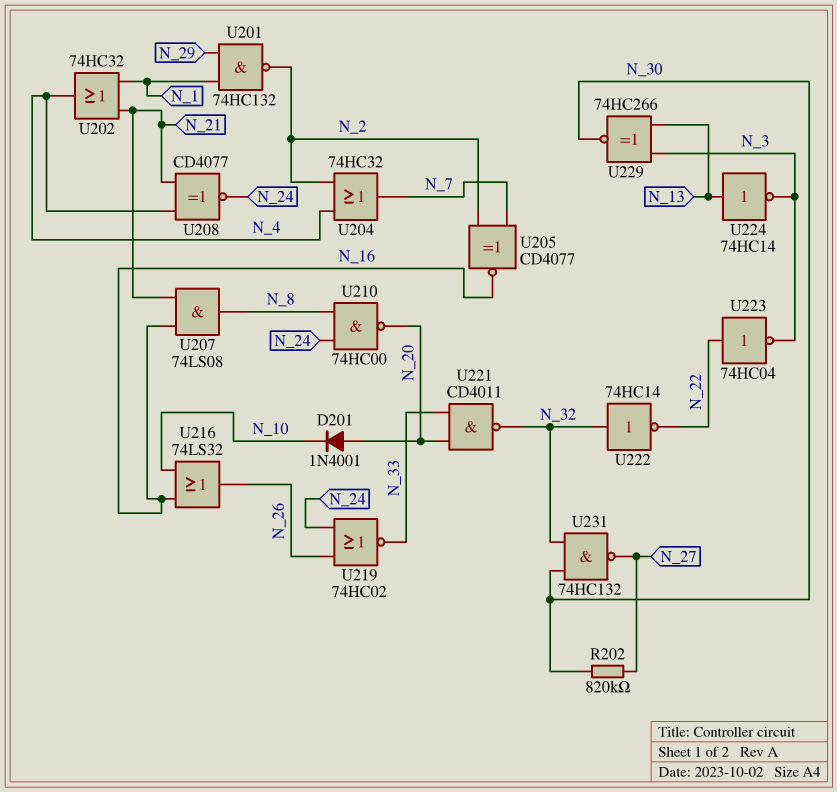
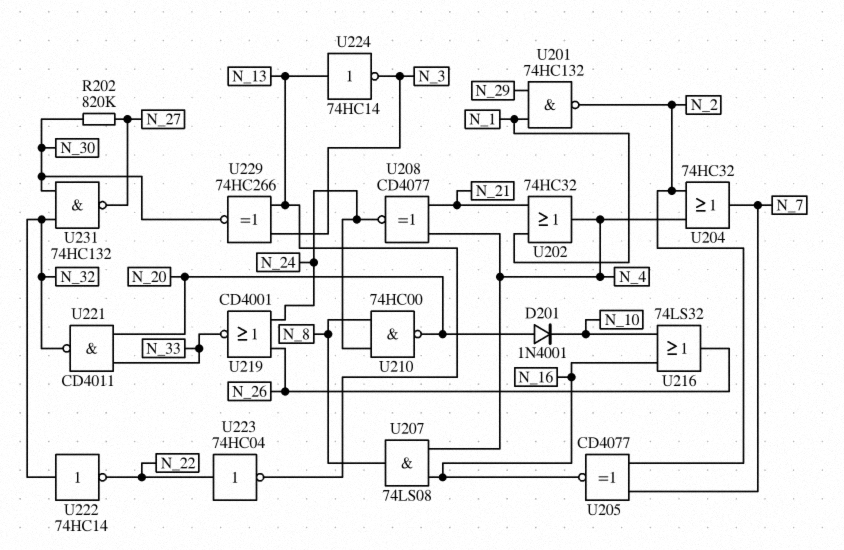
U207: AND 74LS08 (in N_16, in N_21, out N_8) -> AND 74LS08 (in N_4, in N_16, out N_8)
U219: NOR 74HC02 (in N_24, in N_26, out N_33) -> NOR CD4001 (in N_24, in N_26, out N_33)
U223: NOT 74HC04 (in N_22, out N_3) -> NOT 74HC04 (in N_22, out N_13)

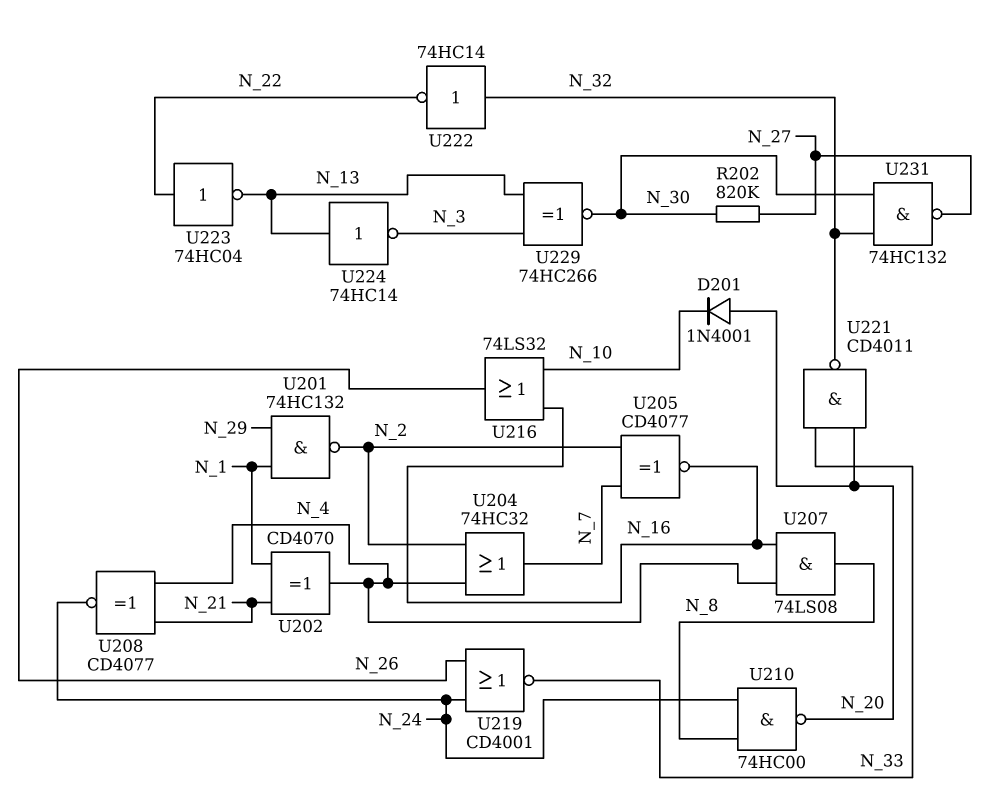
U202: OR 74HC32 (in N_1, in N_21, out N_4) -> XOR CD4070 (in N_1, in N_21, out N_4)

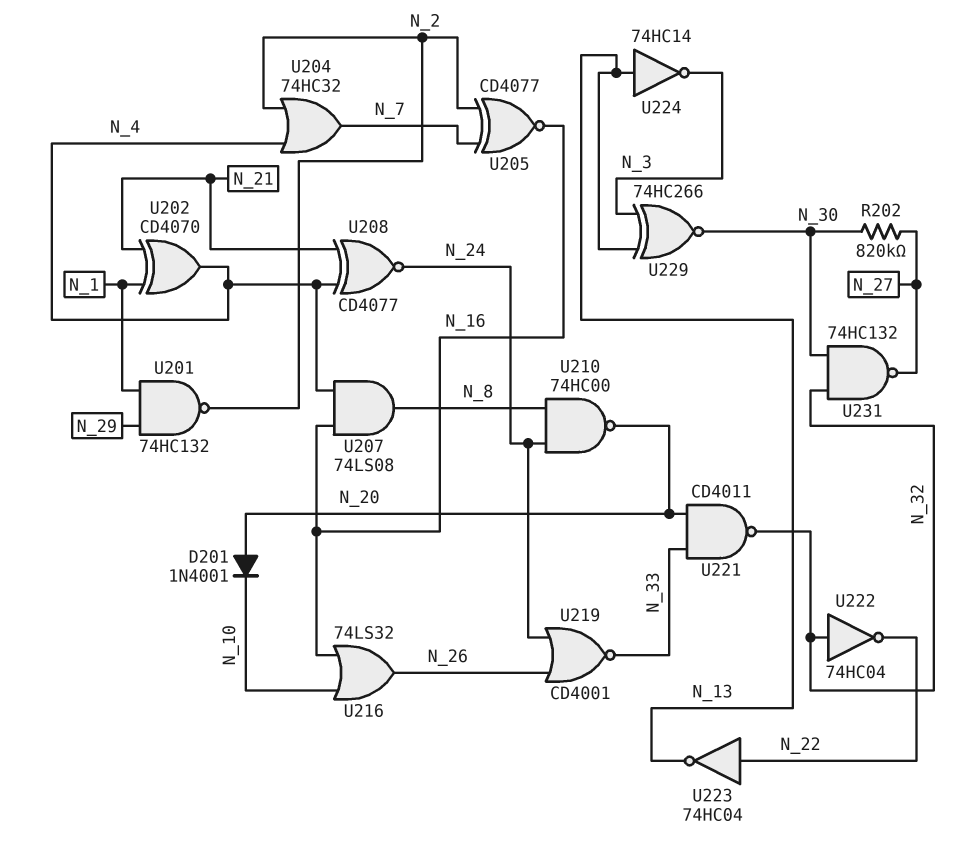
U222: NOT 74HC14 (in N_32, out N_22) -> NOT 74HC04 (in N_32, out N_22)

